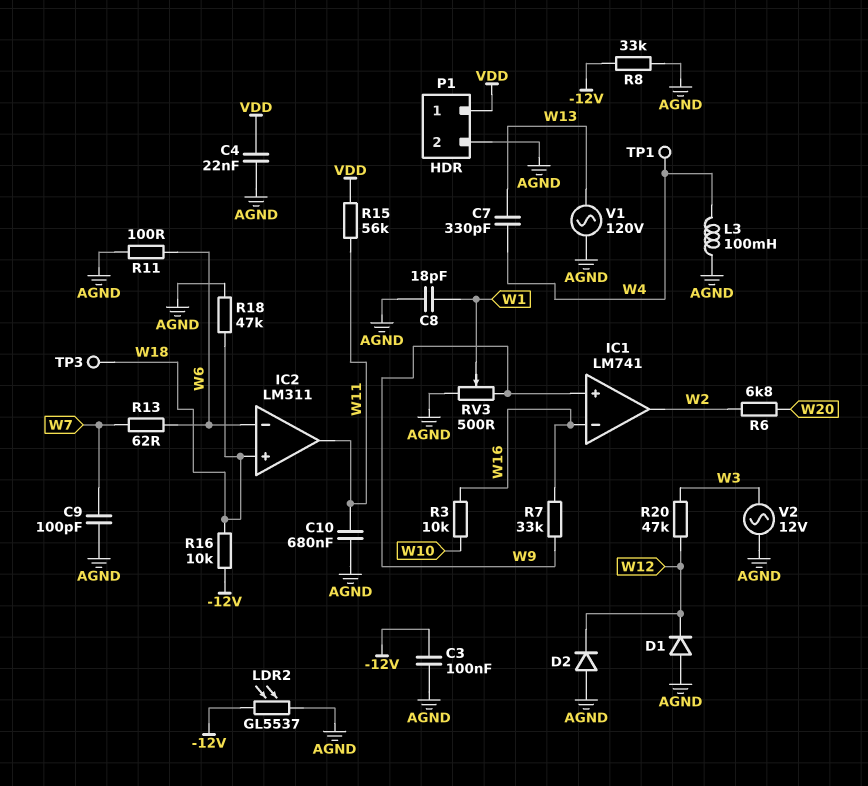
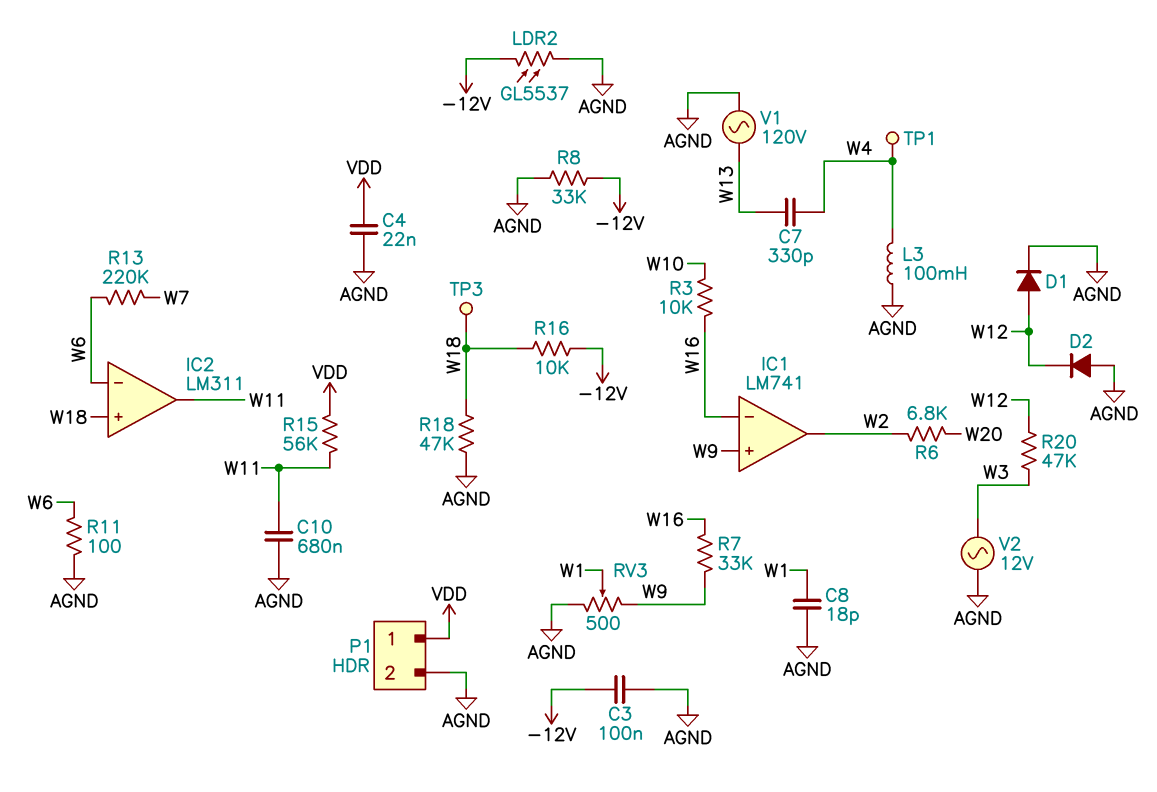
C9: 100pF (AGND, W7) -> none
D1: diode (A AGND, K W12) -> diode (A W12, K AGND)
R13: 62 (W6, W7) -> 220k (W6, W7)

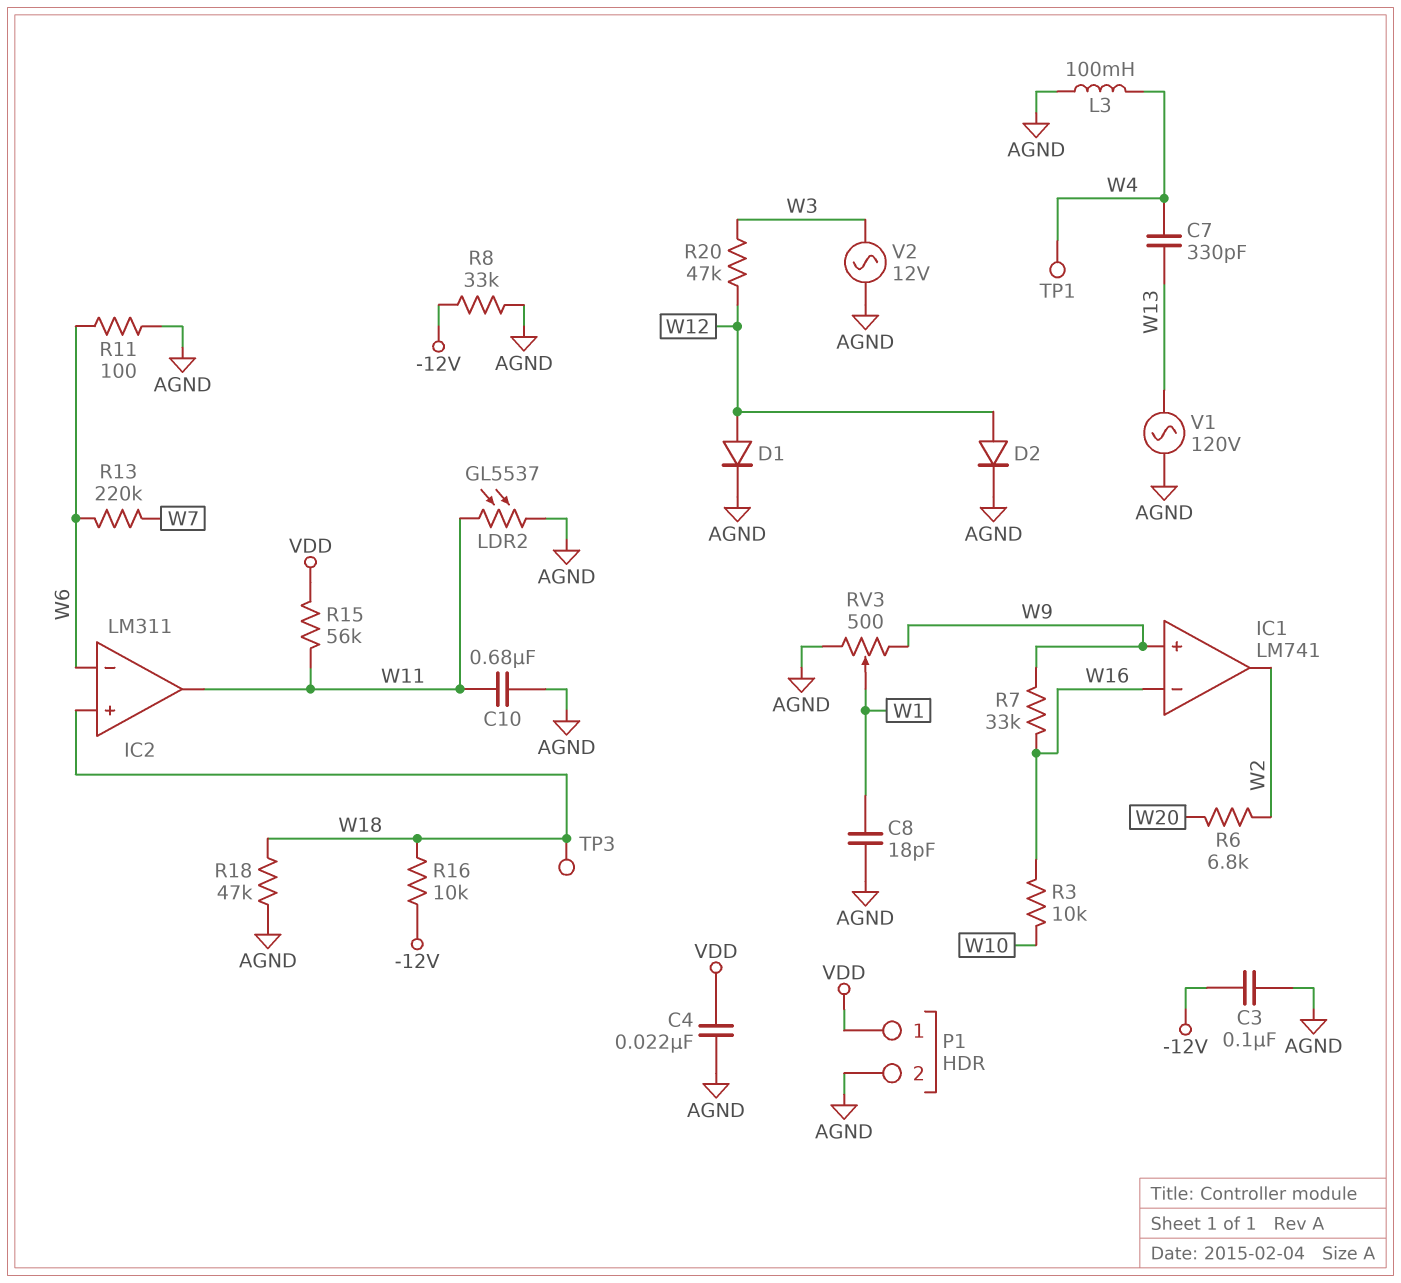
D2: diode (A AGND, K W12) -> diode (A W12, K AGND)
LDR2: GL5537 (-12V, AGND) -> GL5537 (AGND, W11)

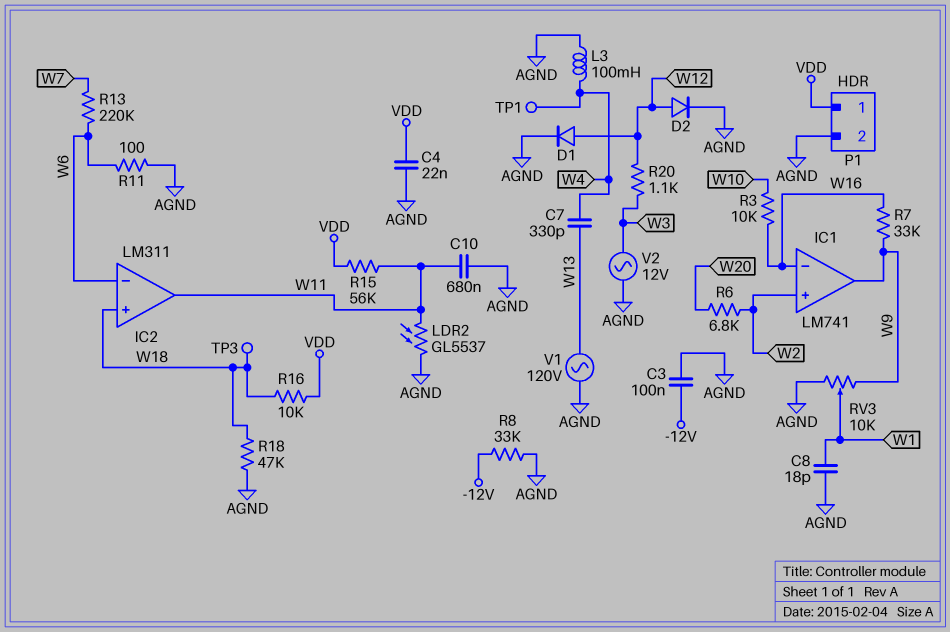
IC1 pin in+: W9 -> W2
IC1 pin out: W2 -> W9
R16: 10k (-12V, W18) -> 10k (VDD, W18)
R20: 47k (W3, W12) -> 1.1k (W3, W12)
RV3: 500 (AGND, W9, wiper W1) -> 10k (AGND, W9, wiper W1)

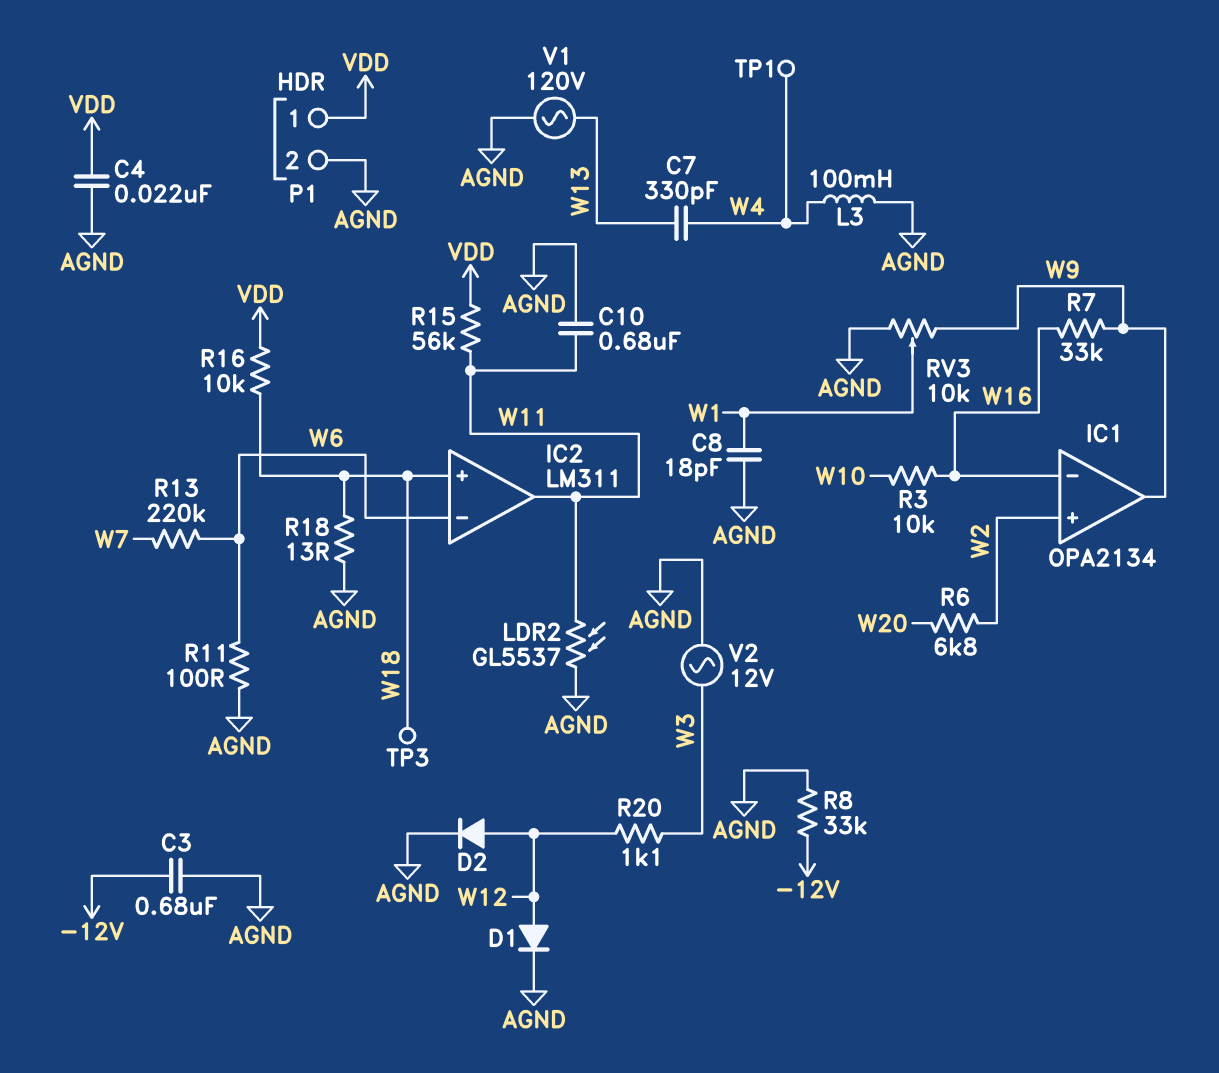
C3: 100nF (-12V, AGND) -> 680nF (-12V, AGND)
IC1: LM741 -> OPA2134
R18: 47k (AGND, W18) -> 13 (AGND, W18)

